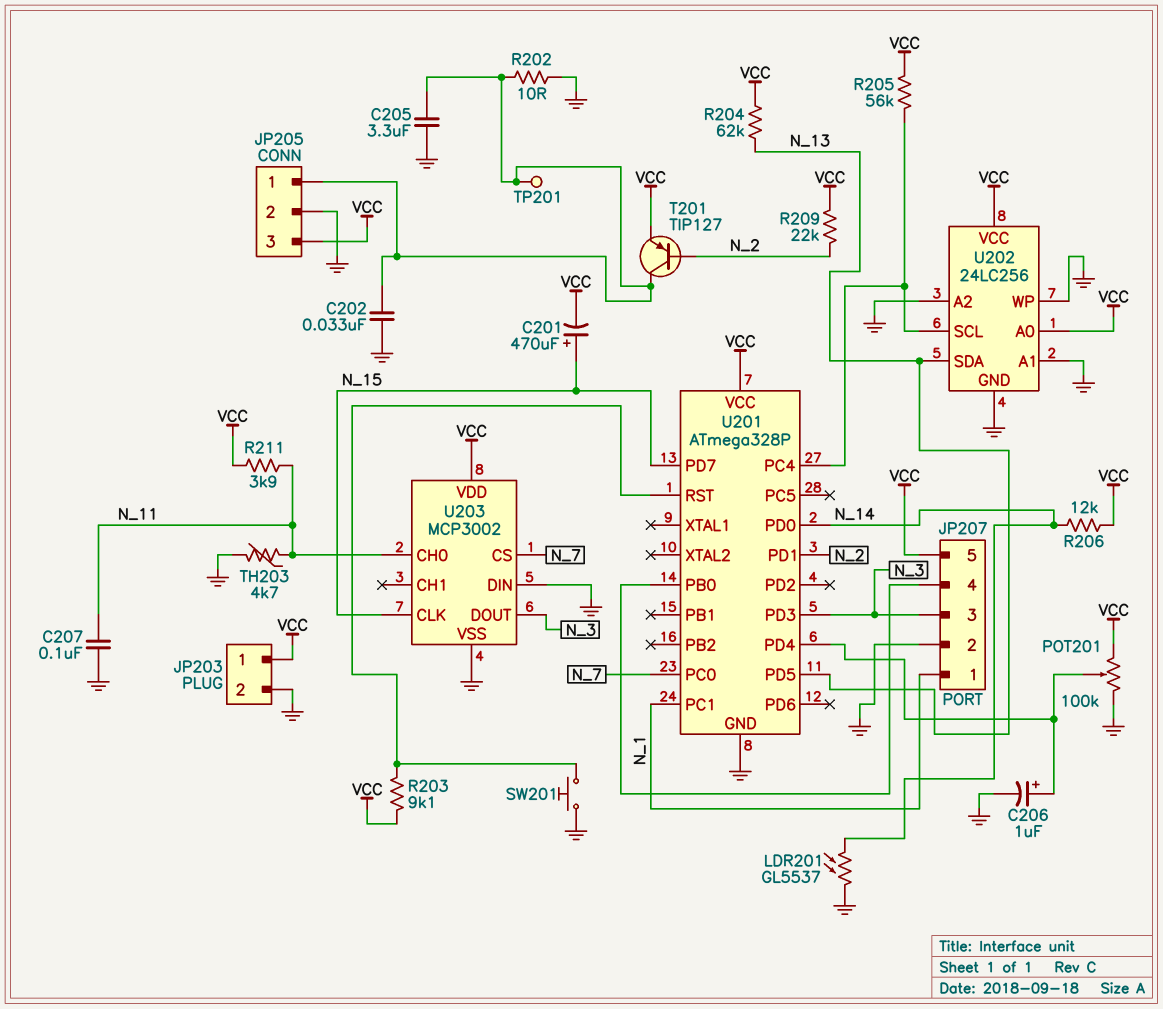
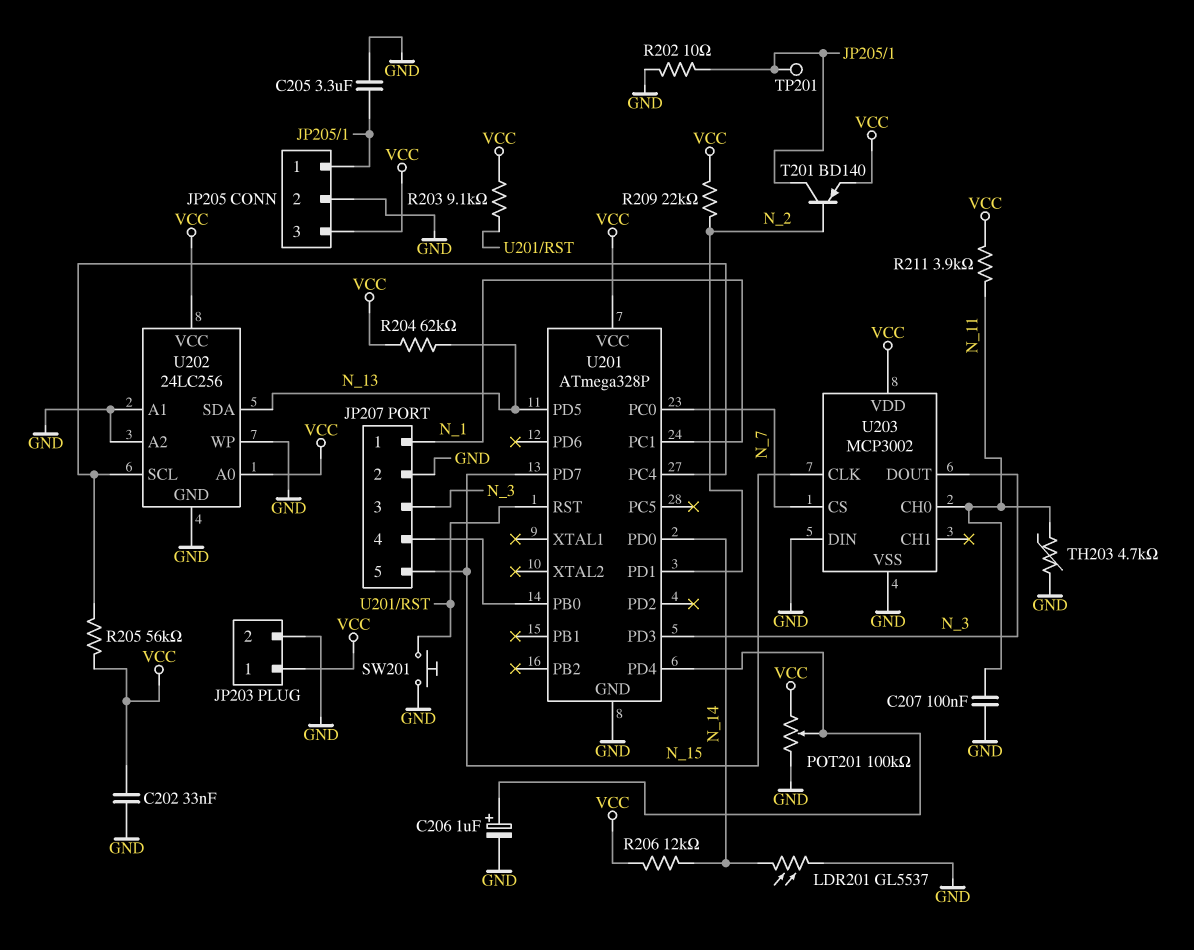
C201: 470uF (plus N_15, minus VCC) -> none
C202: 33nF (GND, JP205/1) -> 33nF (GND, VCC)
JP207 pin 5: VCC -> N_15
T201: PNP TIP127 (B N_2, C JP205/1, E VCC) -> PNP BD140 (B N_2, C JP205/1, E VCC)

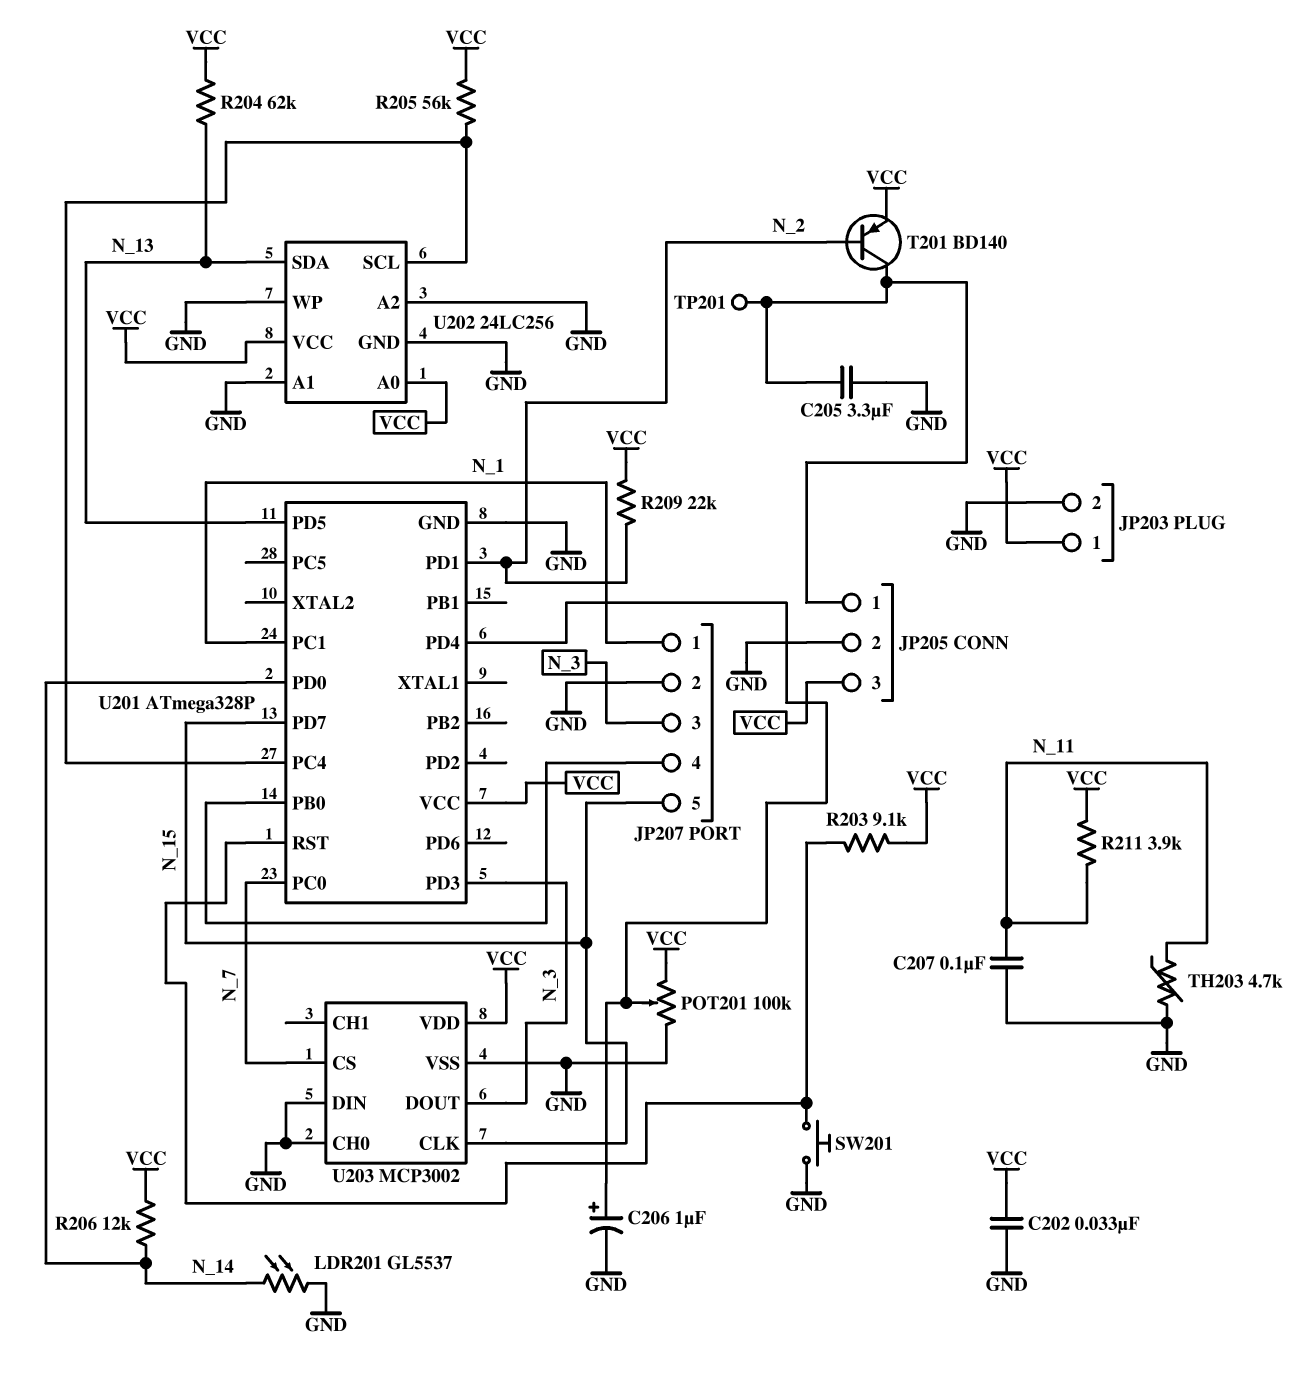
R202: 10 (GND, JP205/1) -> none
U203 pin CH0: N_11 -> GND

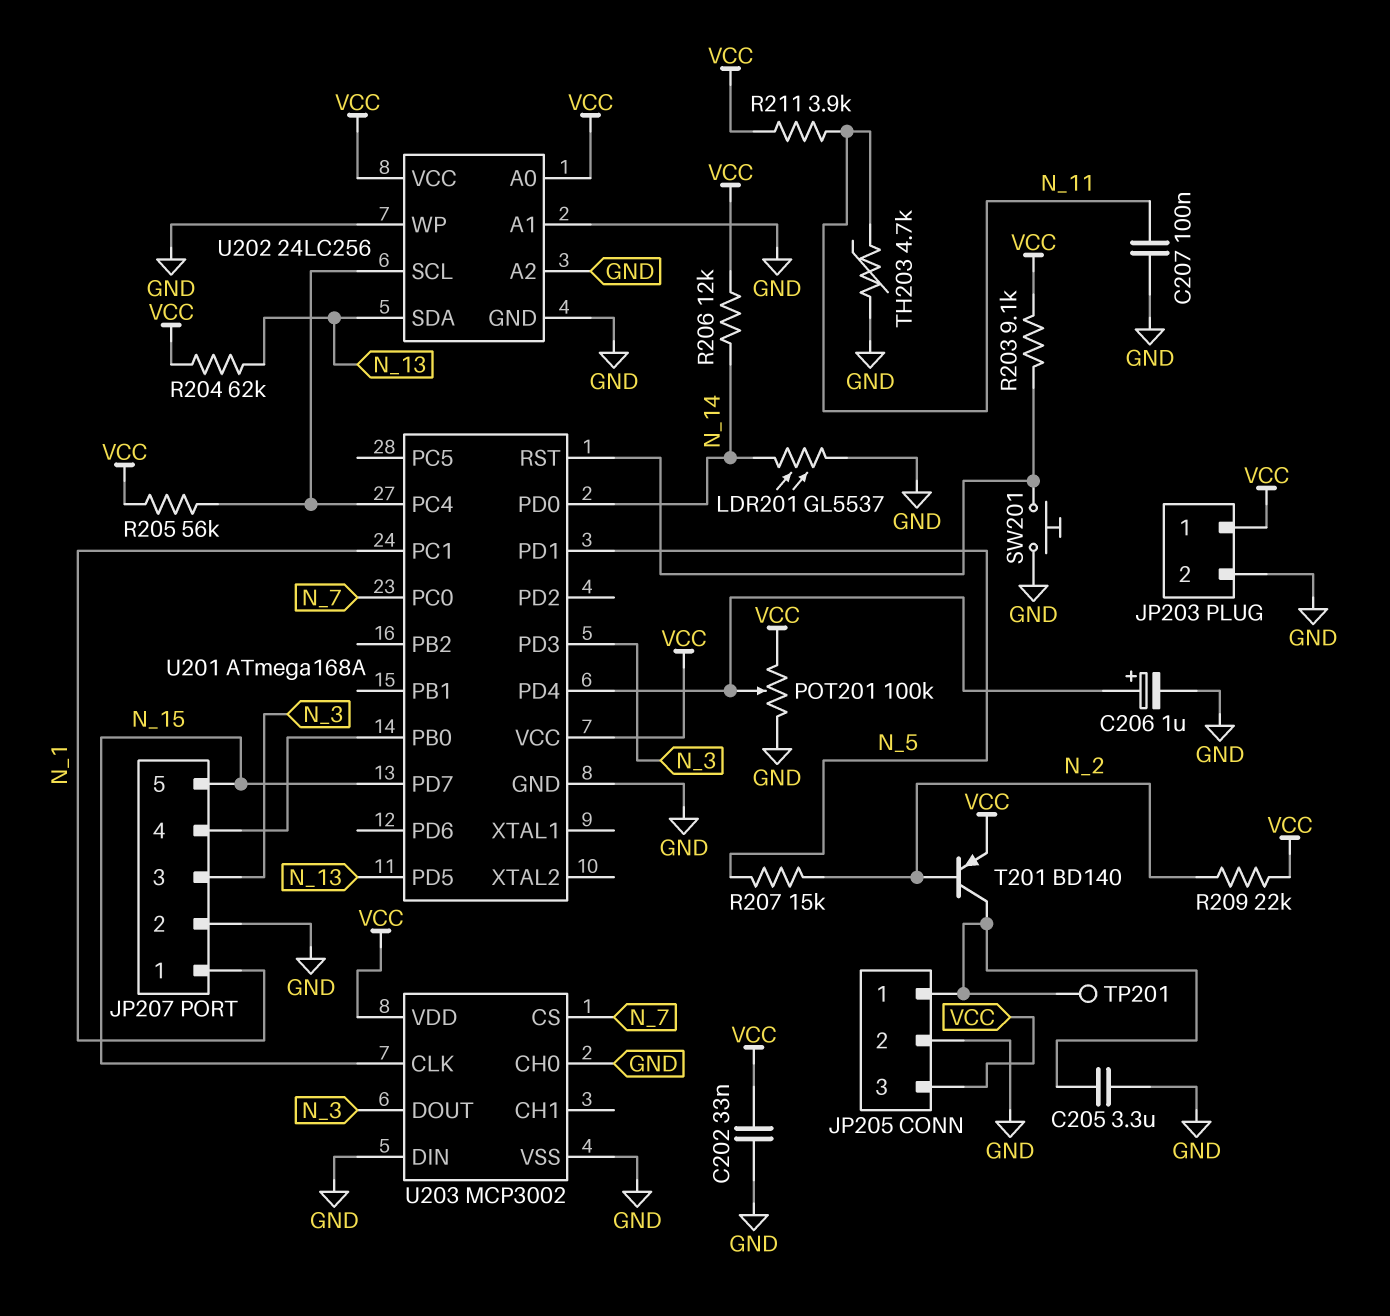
R207: none -> 15k (N_2, N_5)
U201: ATmega328P -> ATmega168A
U201 pin PD1: N_2 -> N_5

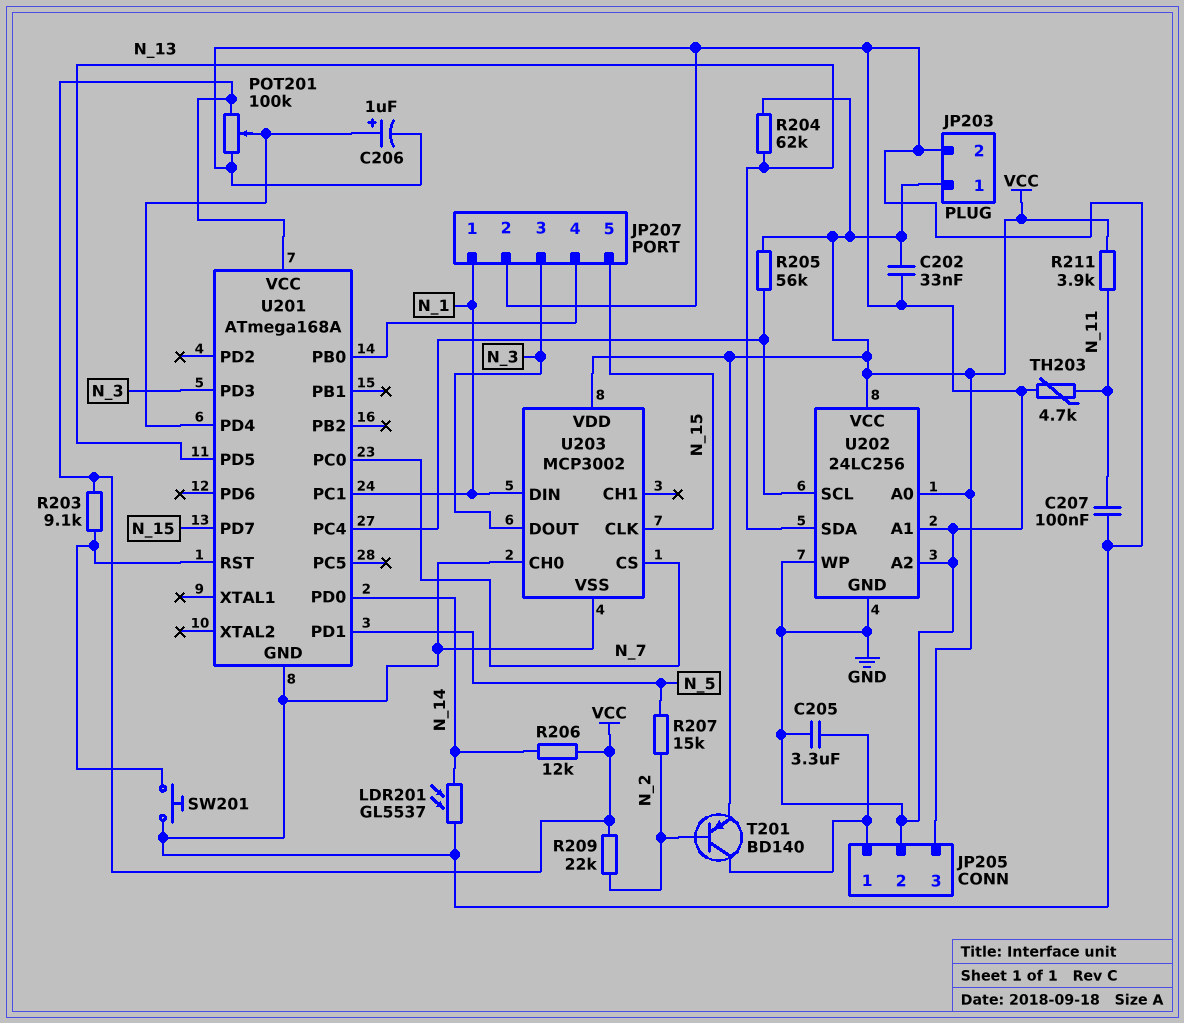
TP201: test point (JP205/1) -> none
U203 pin DIN: GND -> N_1

